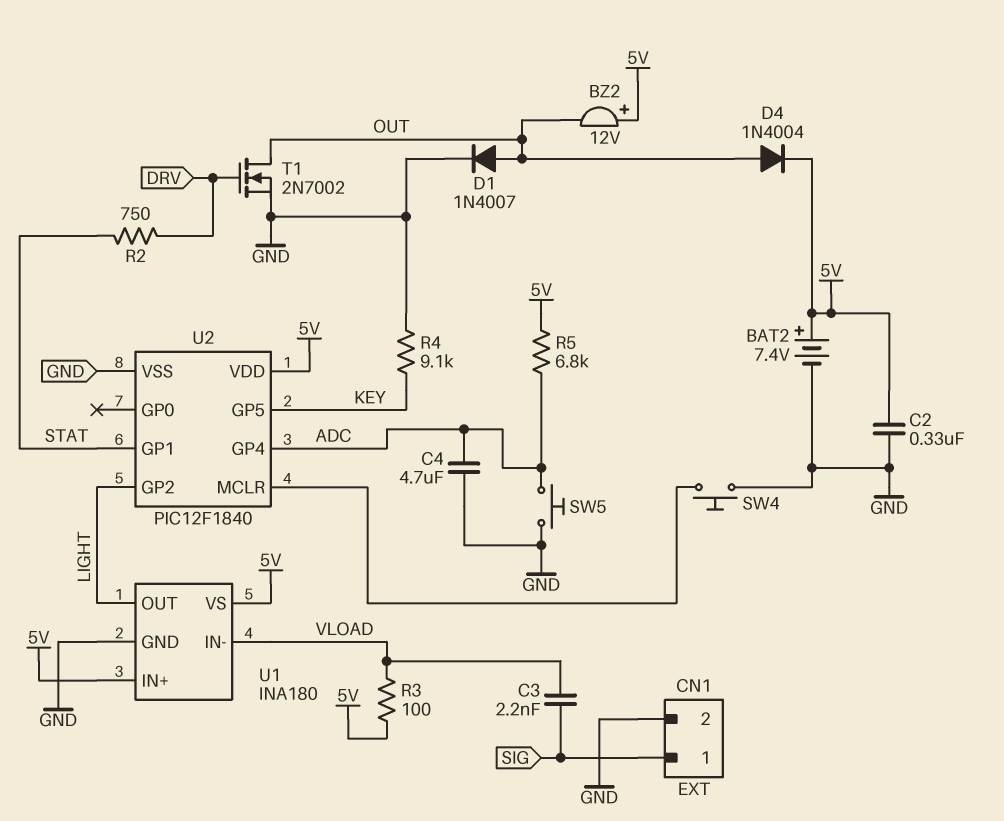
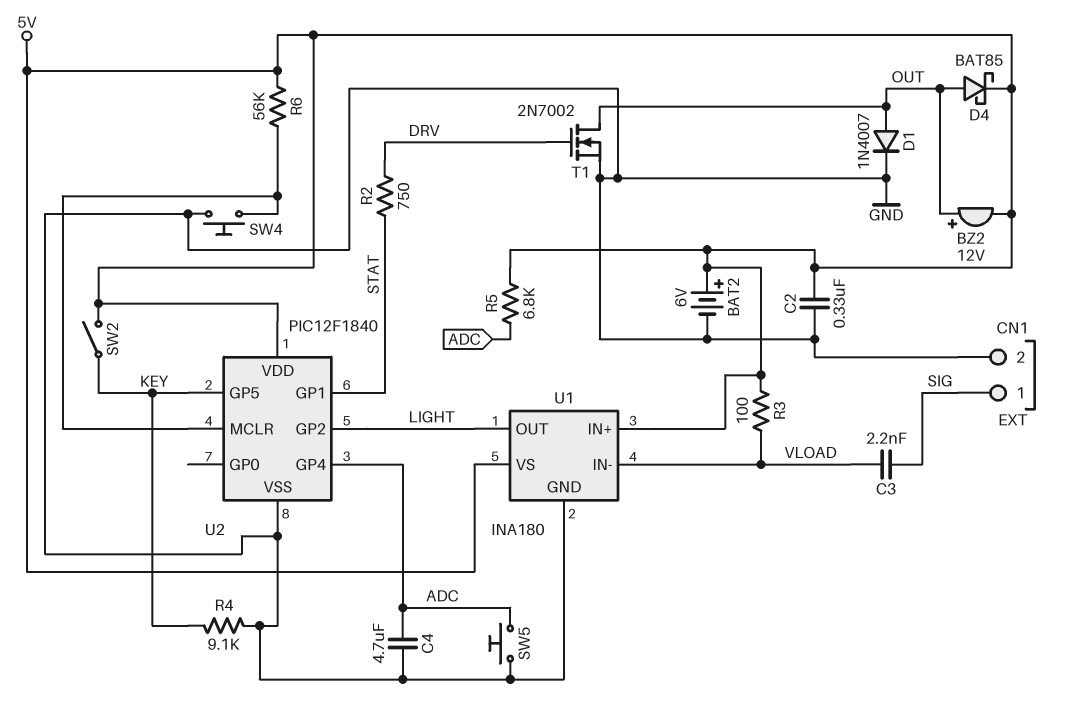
BAT2: 7.4V (plus 5V, minus GND) -> 6V (plus 5V, minus GND)
BZ2: buzzer 12V (plus 5V, minus OUT) -> buzzer 12V (plus OUT, minus 5V)
D4: diode 1N4004 (A OUT, K 5V) -> schottky BAT85 (A OUT, K 5V)
R6: none -> 56k (5V, U2/MCLR)
SW2: none -> switch (5V, KEY)

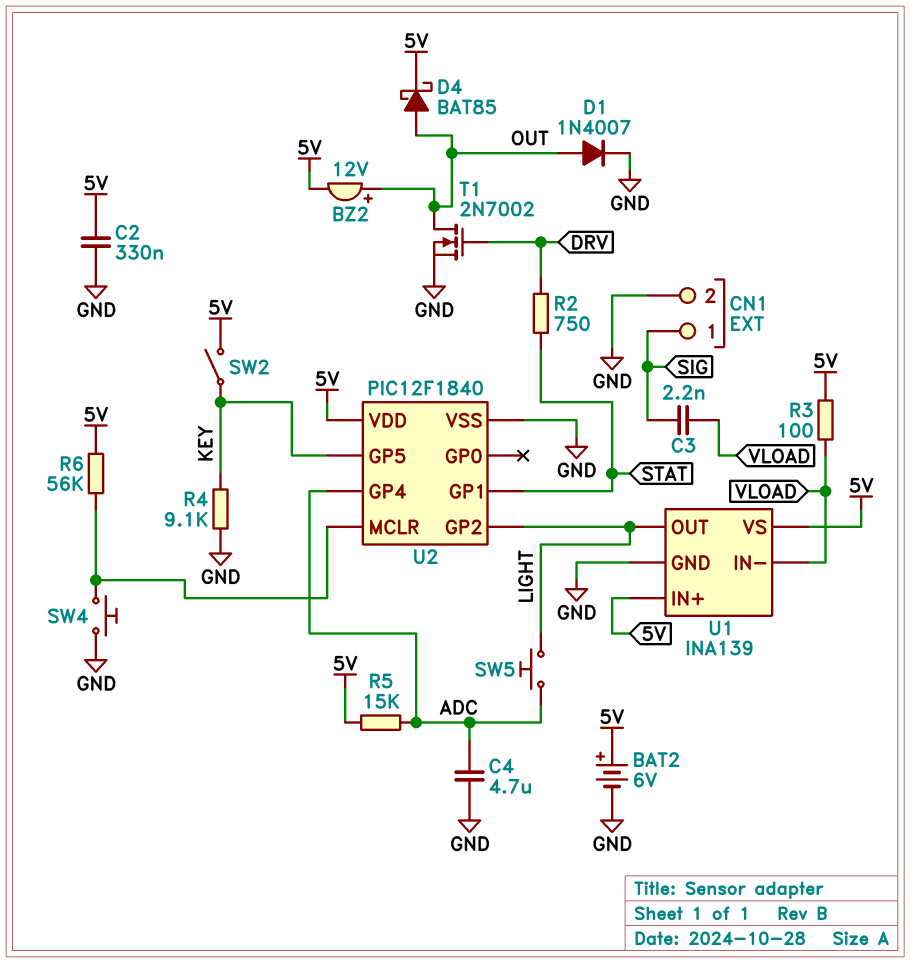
R5: 6.8k (5V, ADC) -> 15k (5V, ADC)
SW5: button (ADC, GND) -> button (ADC, LIGHT)
U1: INA180 -> INA139

